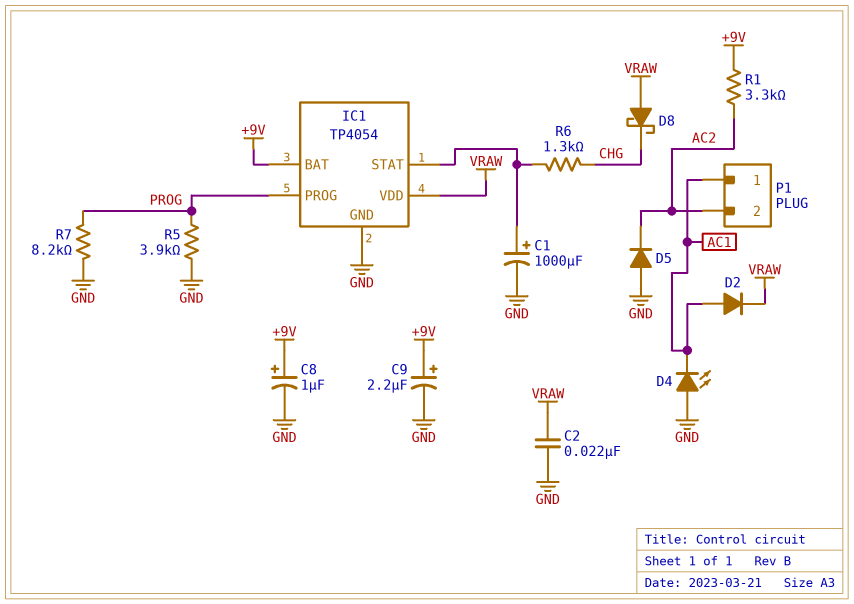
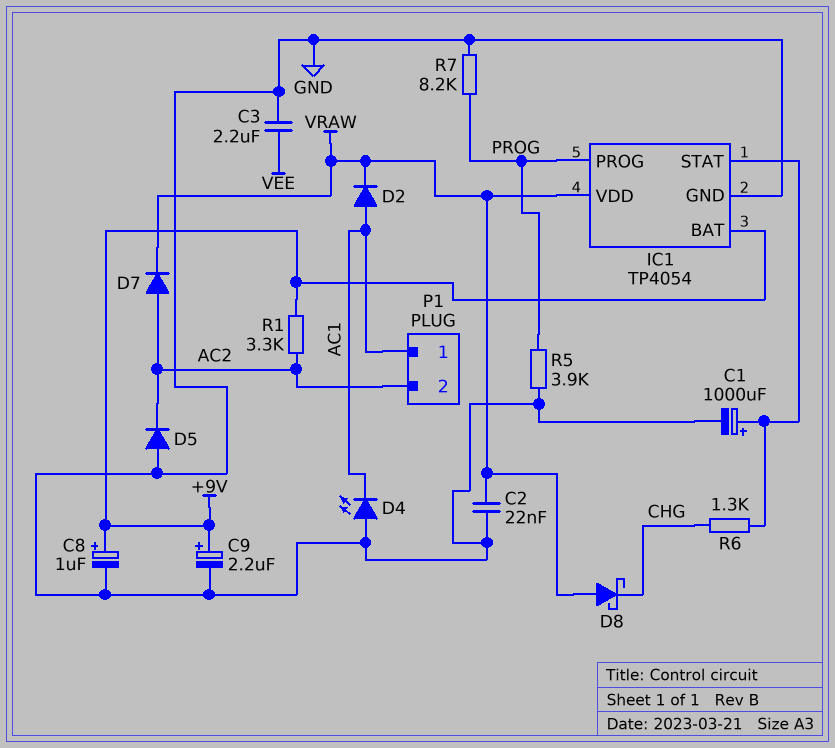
C3: none -> 2.2uF (GND, VEE)
D7: none -> diode (A AC2, K VRAW)

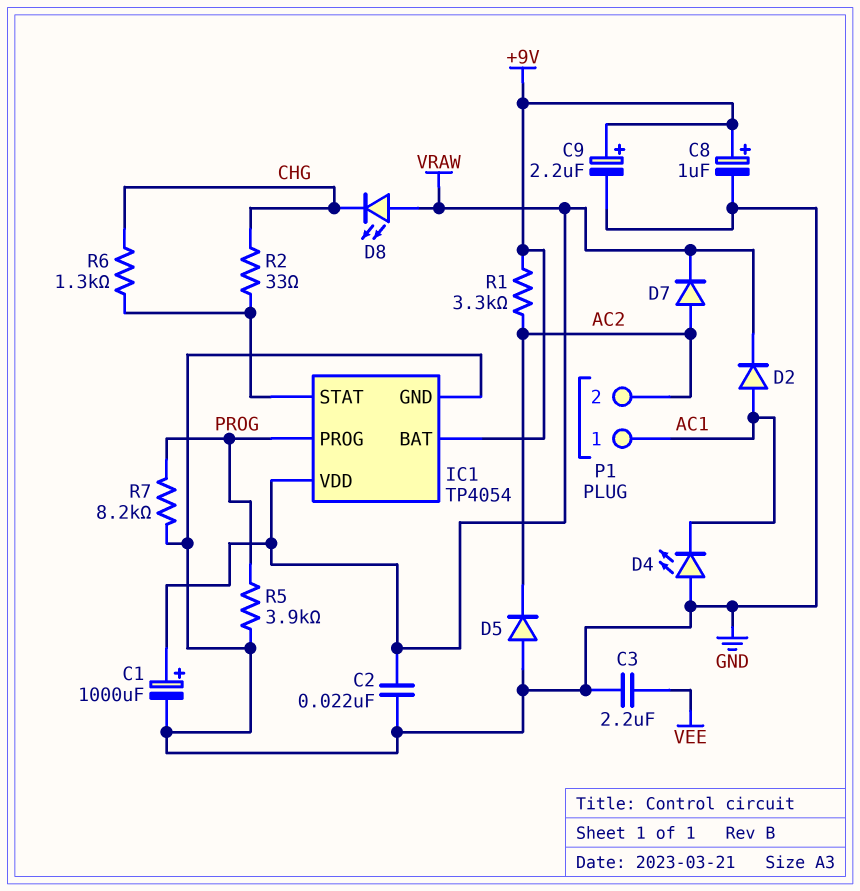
C1: 1000uF (plus IC1/STAT, minus GND) -> 1000uF (plus VRAW, minus GND)
D8: schottky (A VRAW, K CHG) -> LED (A VRAW, K CHG)
R2: none -> 33 (CHG, IC1/STAT)

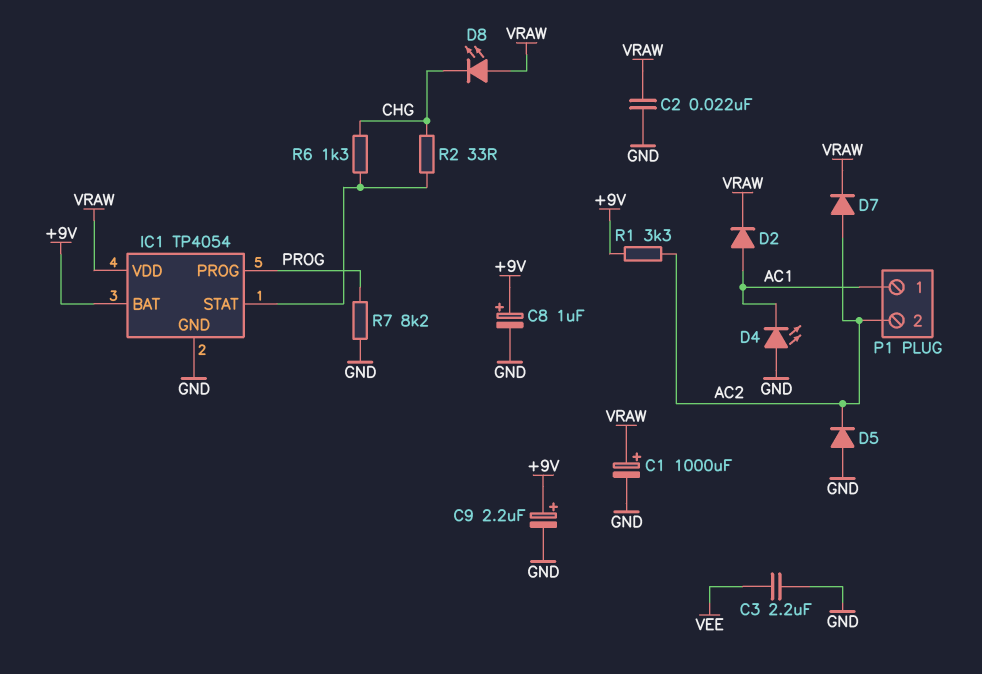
R5: 3.9k (GND, PROG) -> none

